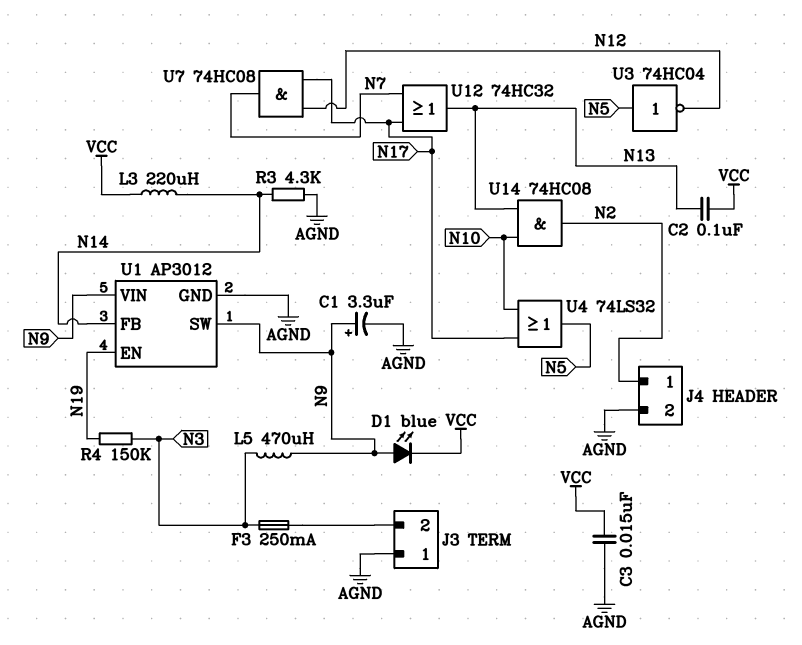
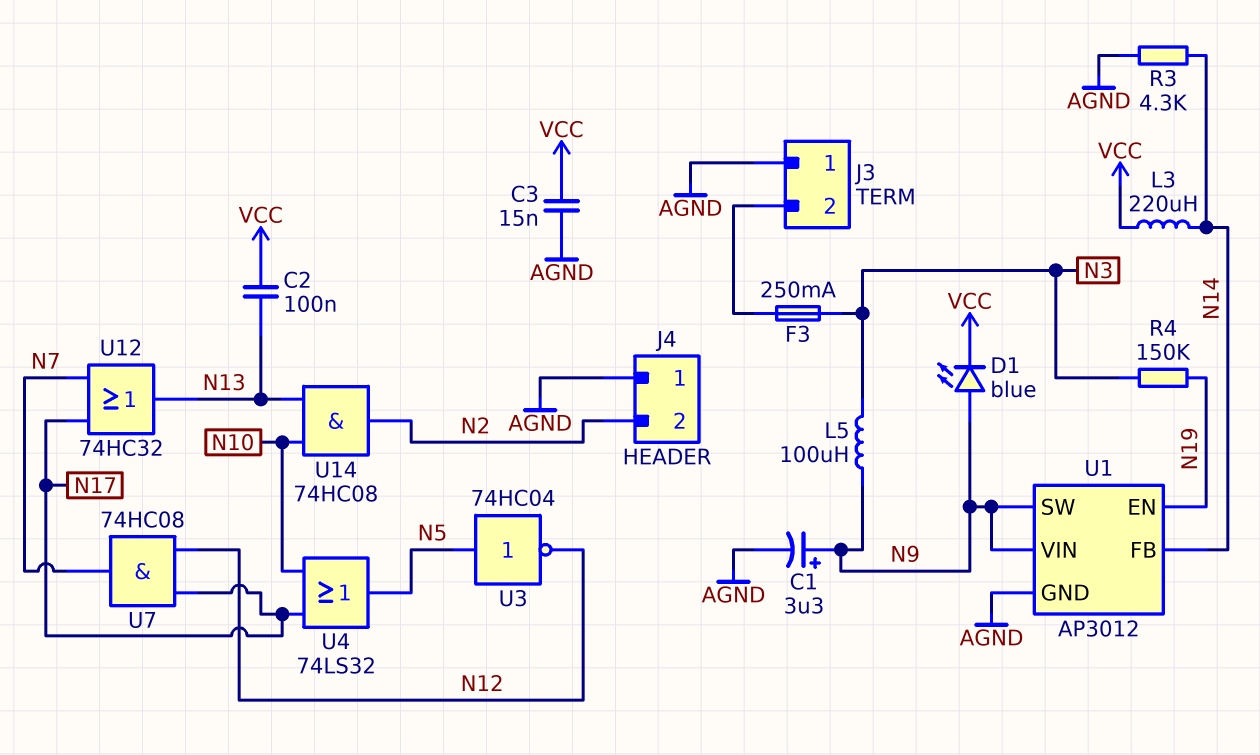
J4 pin 1: N2 -> AGND
J4 pin 2: AGND -> N2
L5: 470uH (N3, N9) -> 100uH (N3, N9)

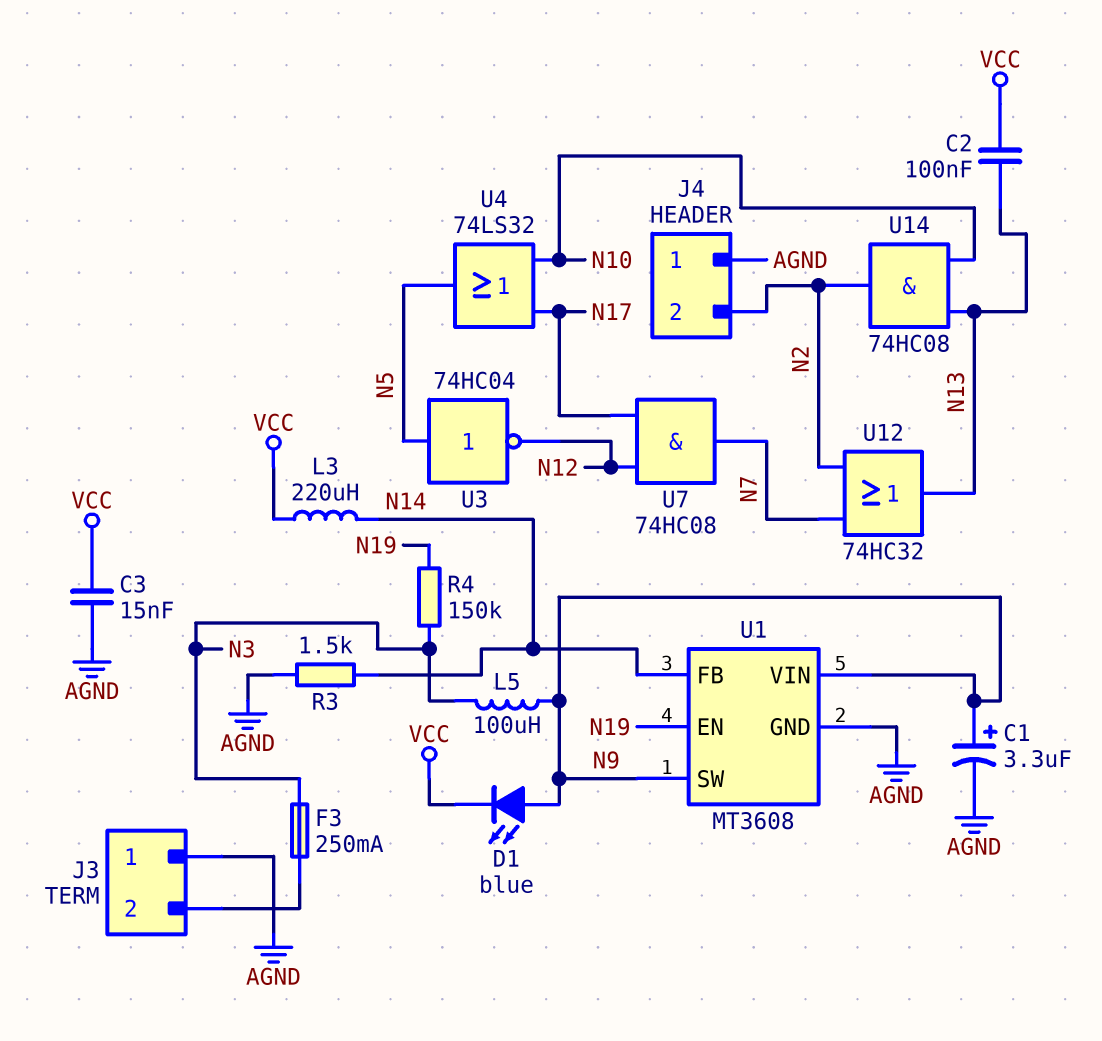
R3: 4.3k (AGND, N14) -> 1.5k (AGND, N14)
U1: AP3012 -> MT3608
U12: OR 74HC32 (in N7, in N17, out N13) -> OR 74HC32 (in N2, in N7, out N13)

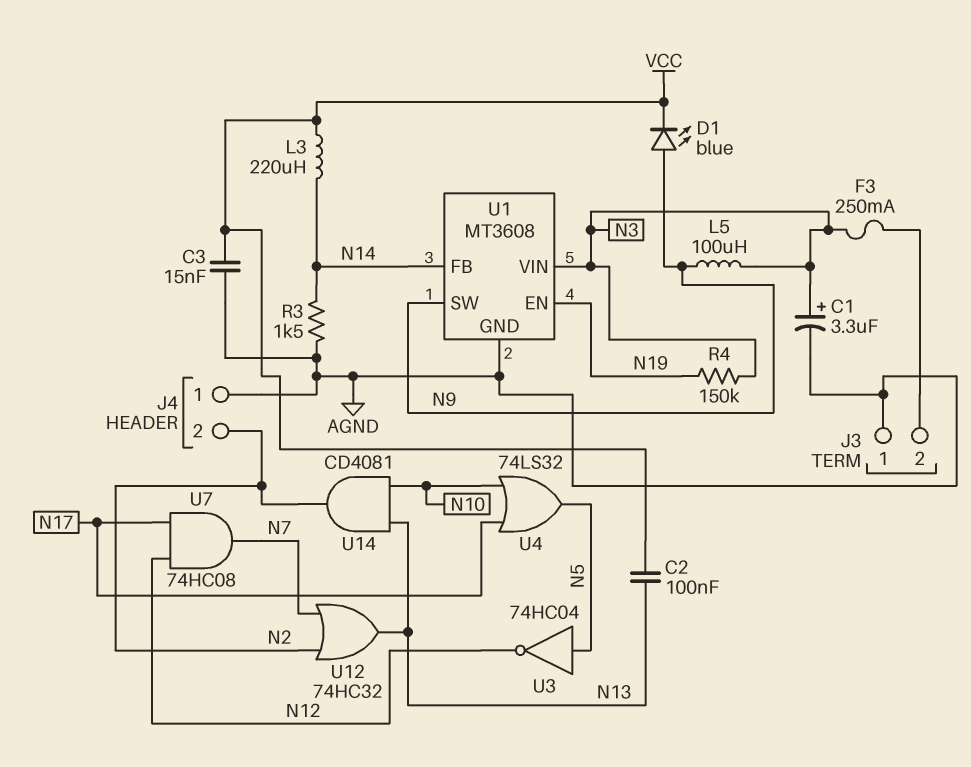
C1: 3.3uF (plus N9, minus AGND) -> 3.3uF (plus N3, minus AGND)
U1 pin VIN: N9 -> N3
U14: AND 74HC08 (in N10, in N13, out N2) -> AND CD4081 (in N10, in N13, out N2)

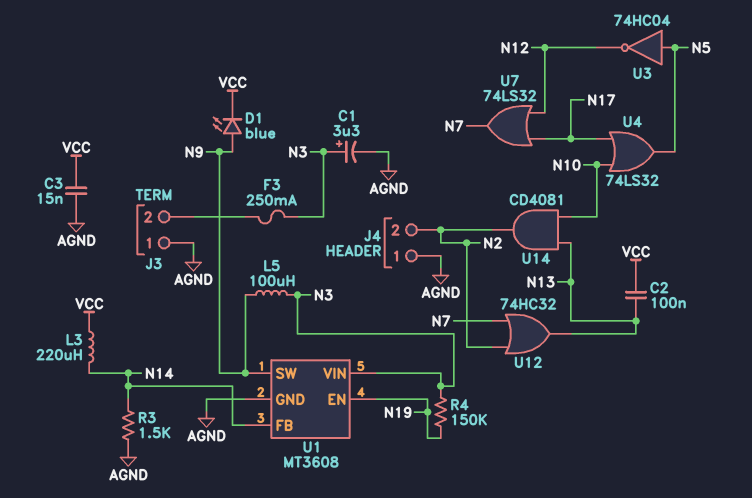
U7: AND 74HC08 (in N12, in N17, out N7) -> OR 74LS32 (in N12, in N17, out N7)

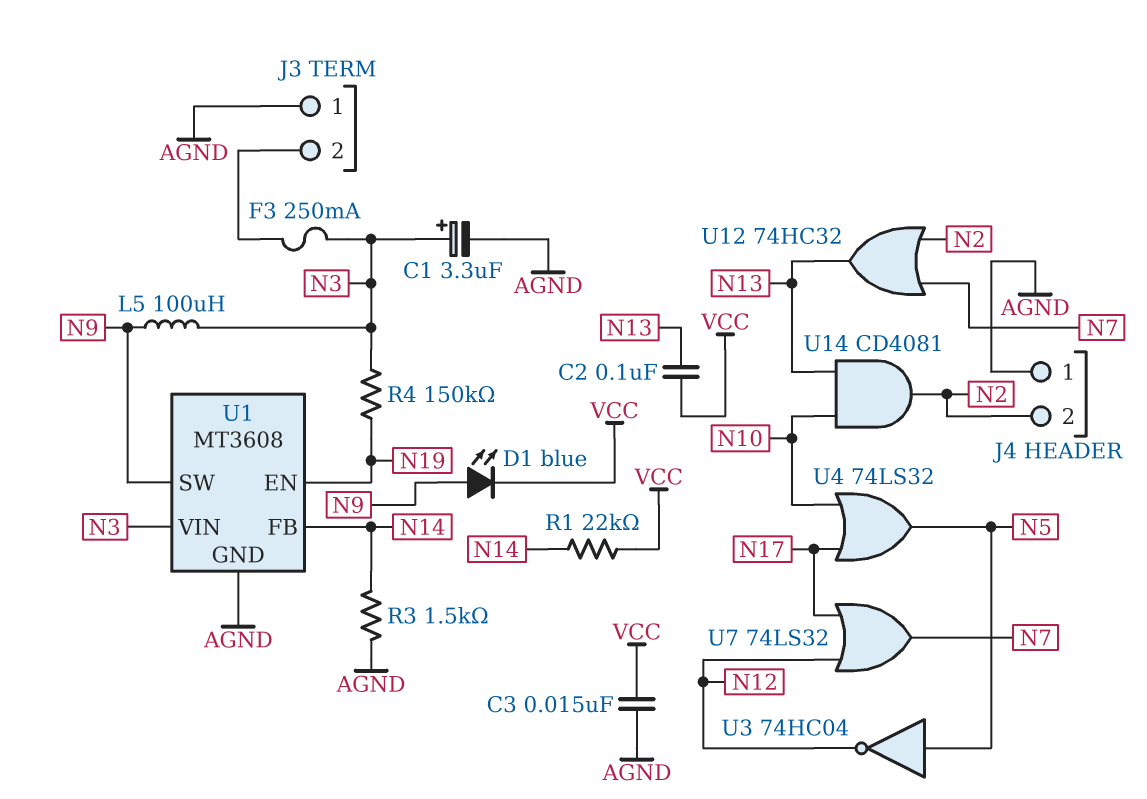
L3: 220uH (N14, VCC) -> none
R1: none -> 22k (N14, VCC)

